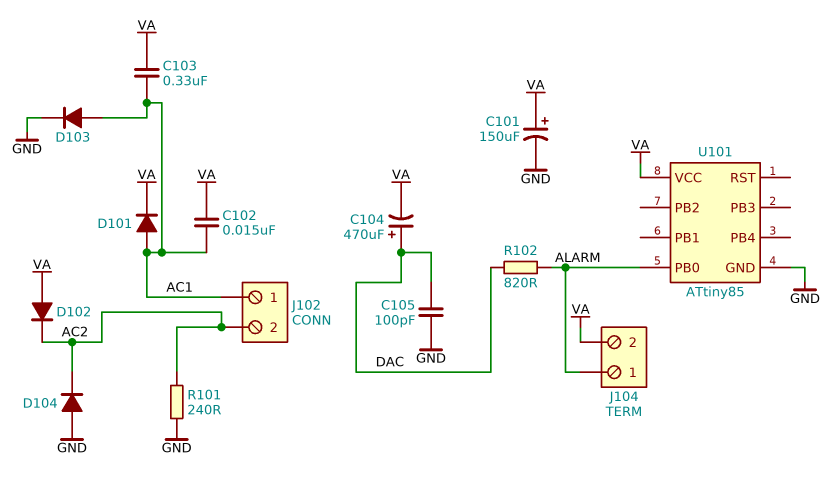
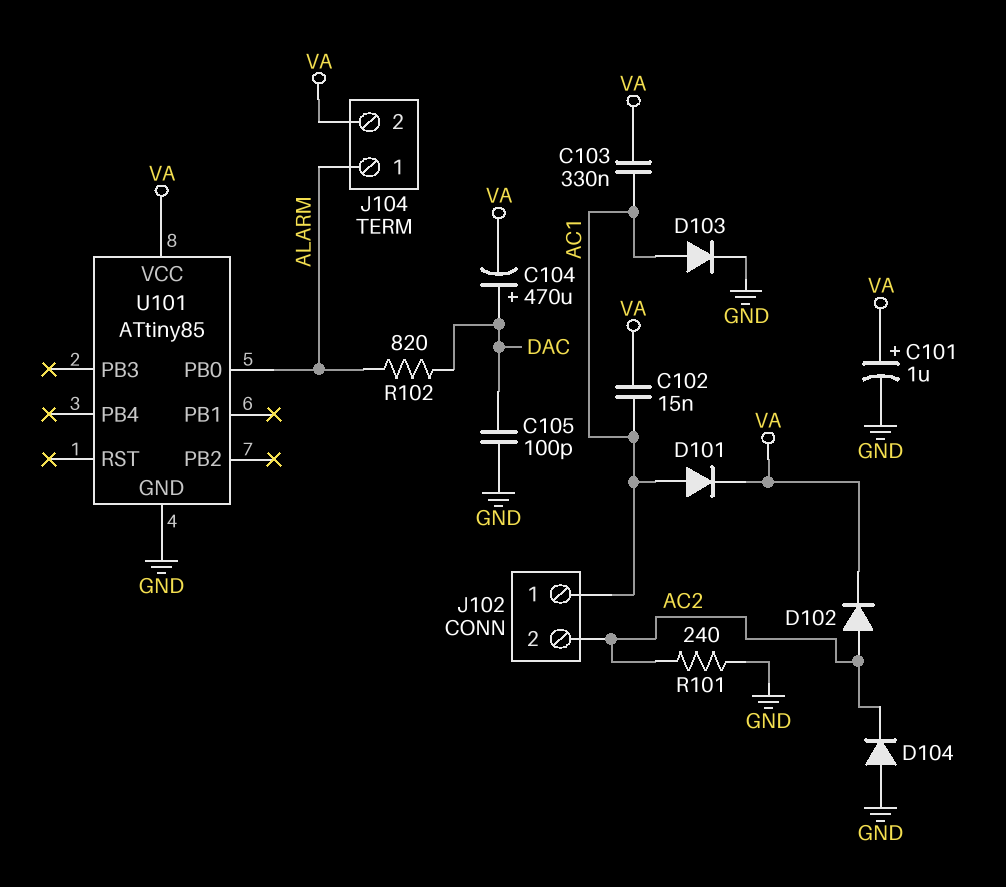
C101: 150uF (plus VA, minus GND) -> 1uF (plus VA, minus GND)
D102: diode (A VA, K AC2) -> diode (A AC2, K VA)

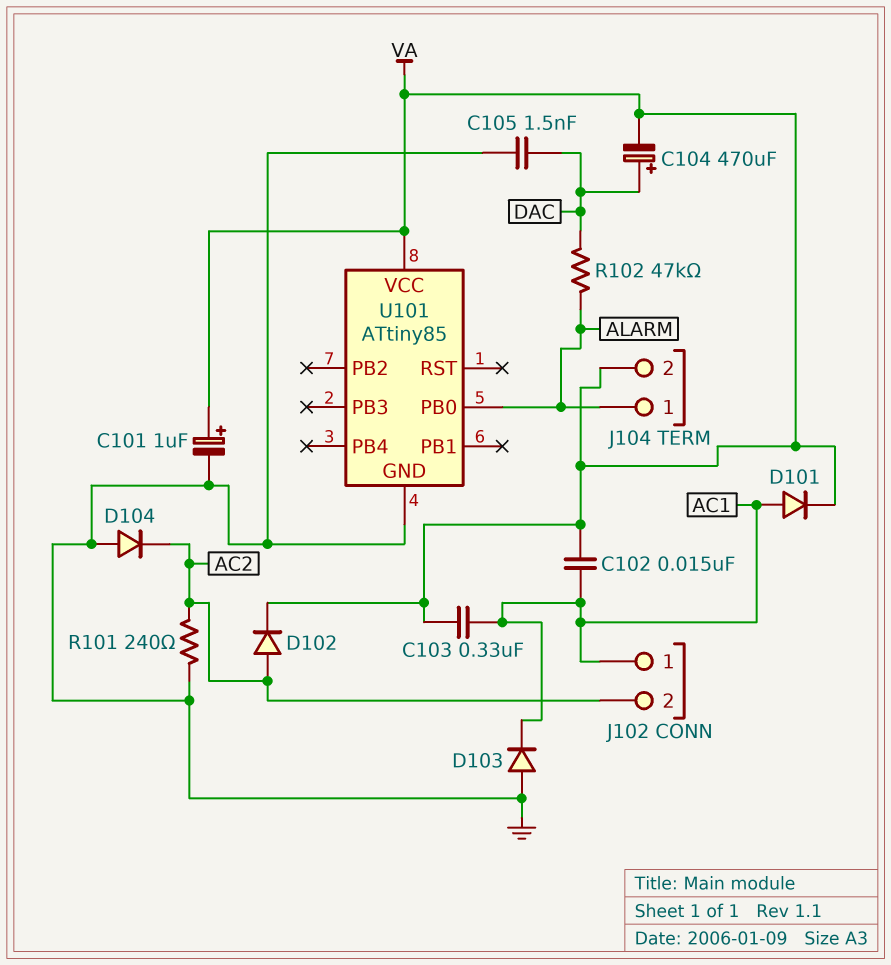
C105: 100pF (DAC, GND) -> 1.5nF (DAC, GND)
D103: diode (A AC1, K GND) -> diode (A GND, K AC1)
R102: 820 (ALARM, DAC) -> 47k (ALARM, DAC)

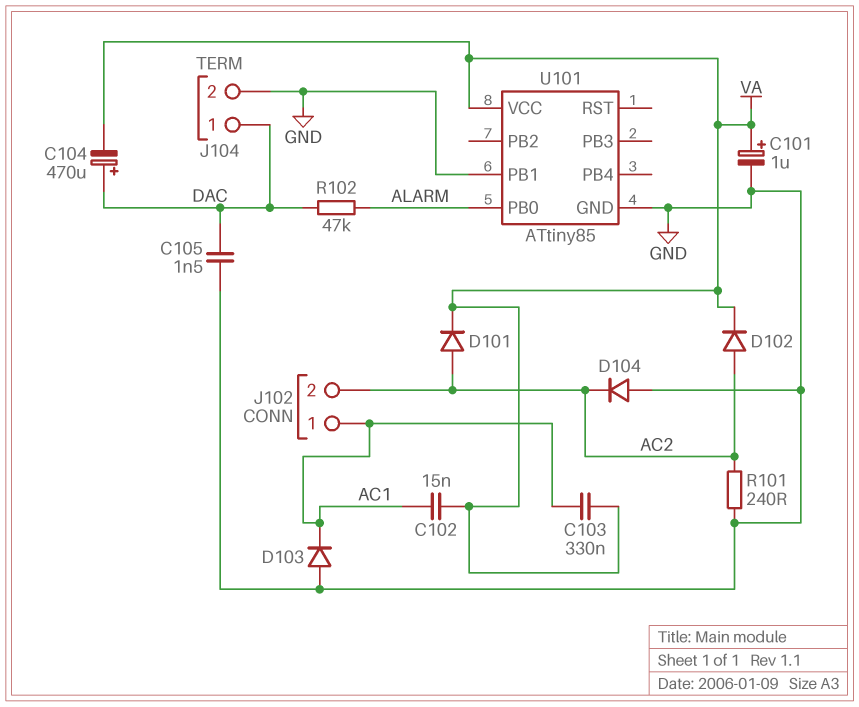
D101: diode (A AC1, K VA) -> diode (A AC2, K VA)
J104 pin 1: ALARM -> DAC
J104 pin 2: VA -> GND
U101 pin PB1: none -> GND

